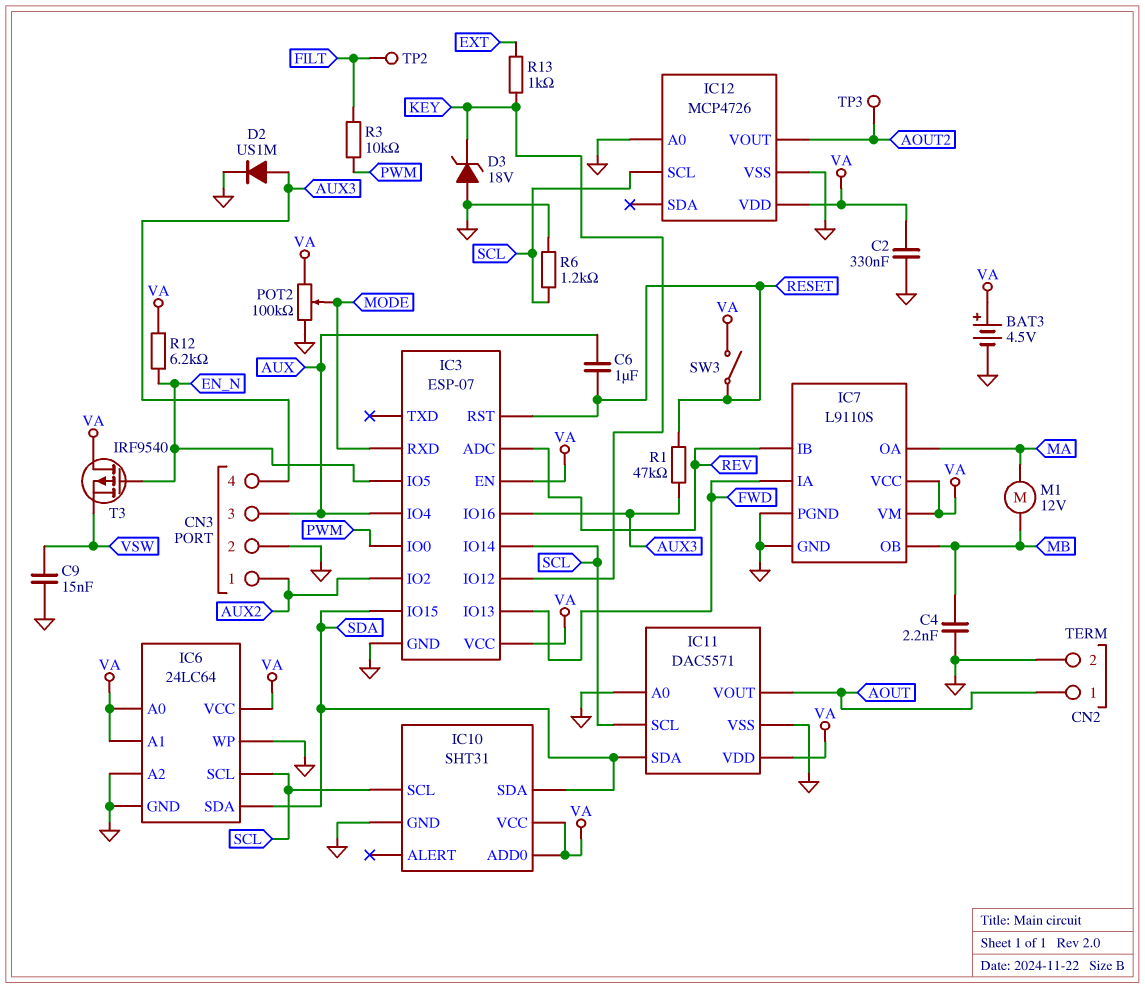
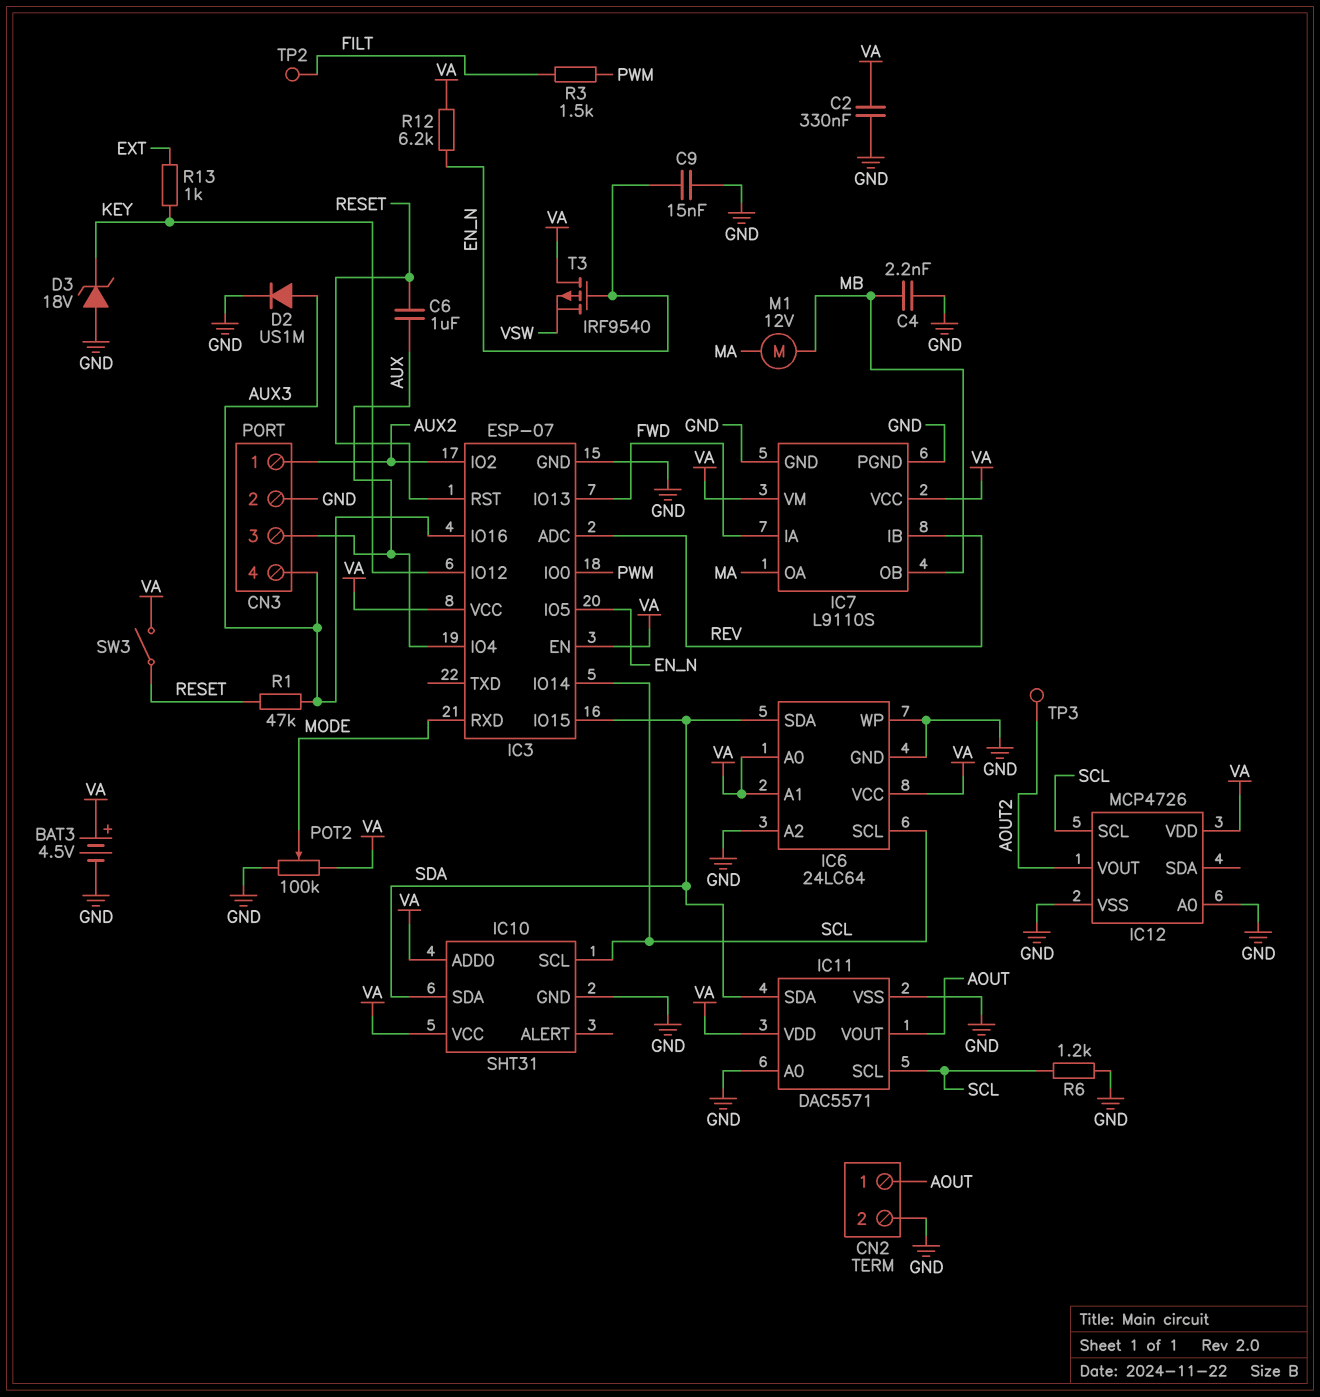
C9: 15nF (GND, VSW) -> 15nF (EN_N, GND)
R3: 10k (FILT, PWM) -> 1.5k (FILT, PWM)

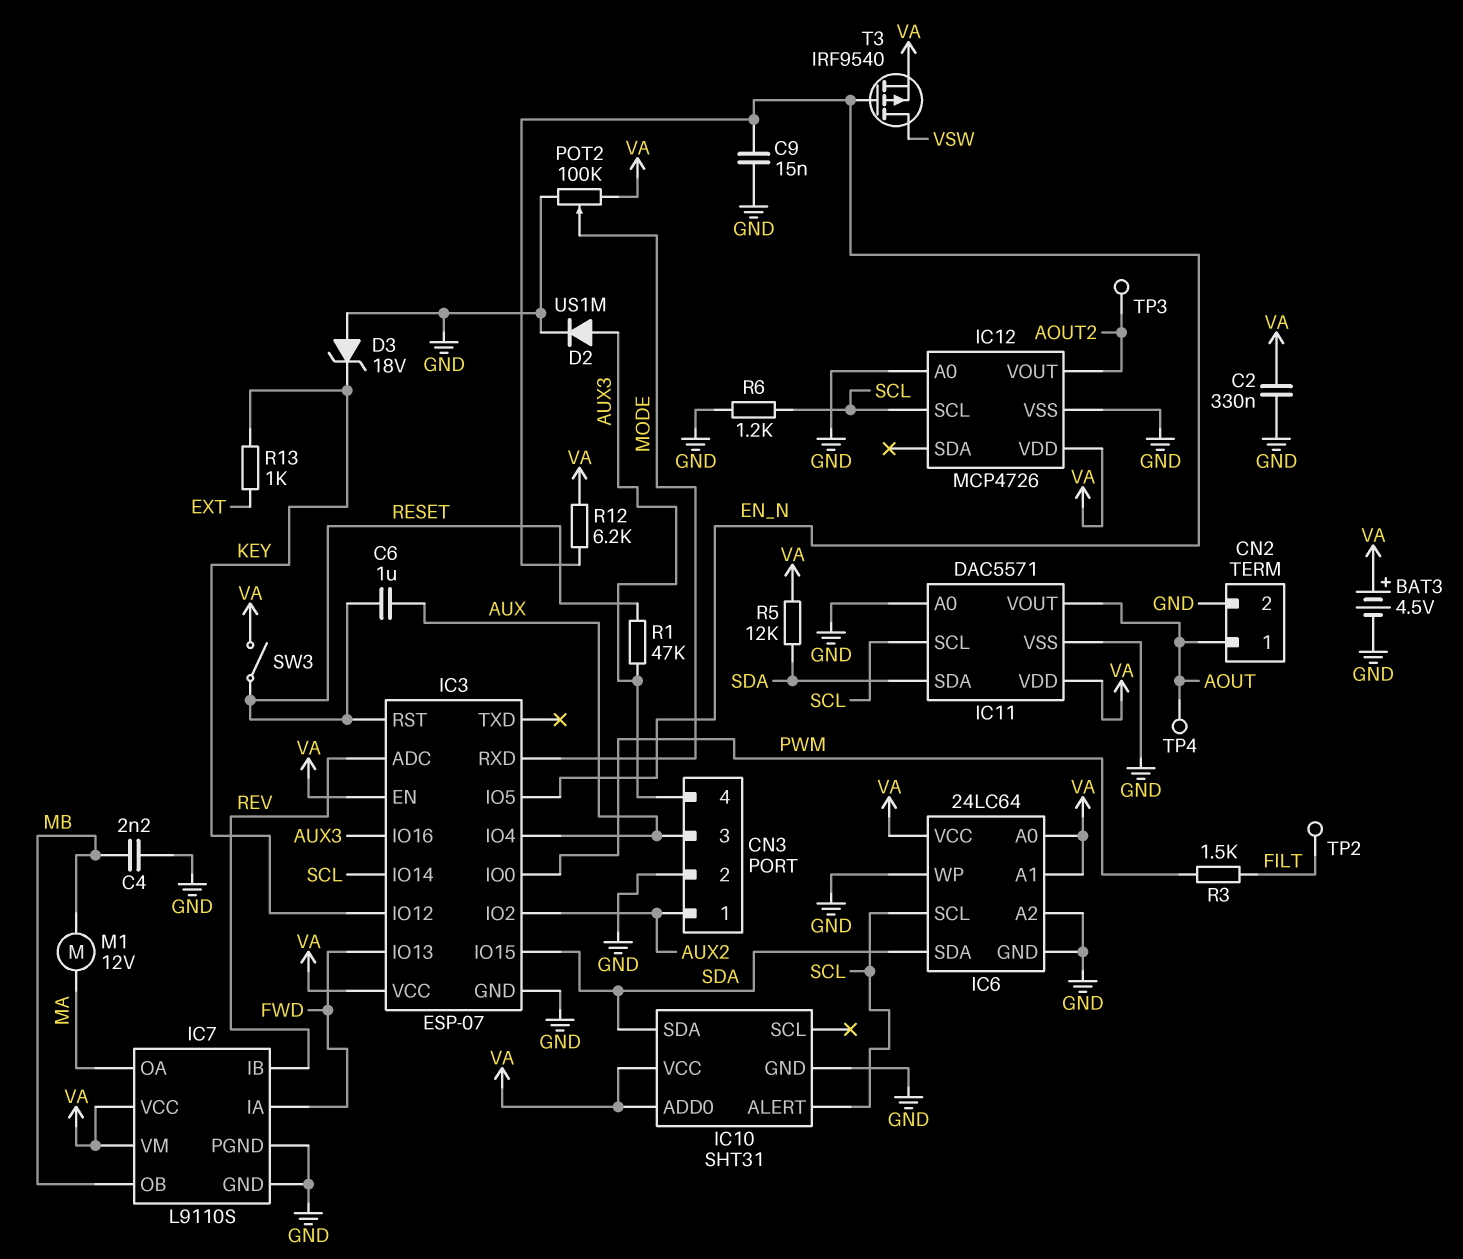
IC10 pin ALERT: none -> SCL
IC10 pin SCL: SCL -> none
R5: none -> 12k (SDA, VA)
T3: PMOS IRF9540 (G EN_N, D VA, S VSW) -> PMOS IRF9540 (G EN_N, D VSW, S VA)
TP4: none -> test point (AOUT)

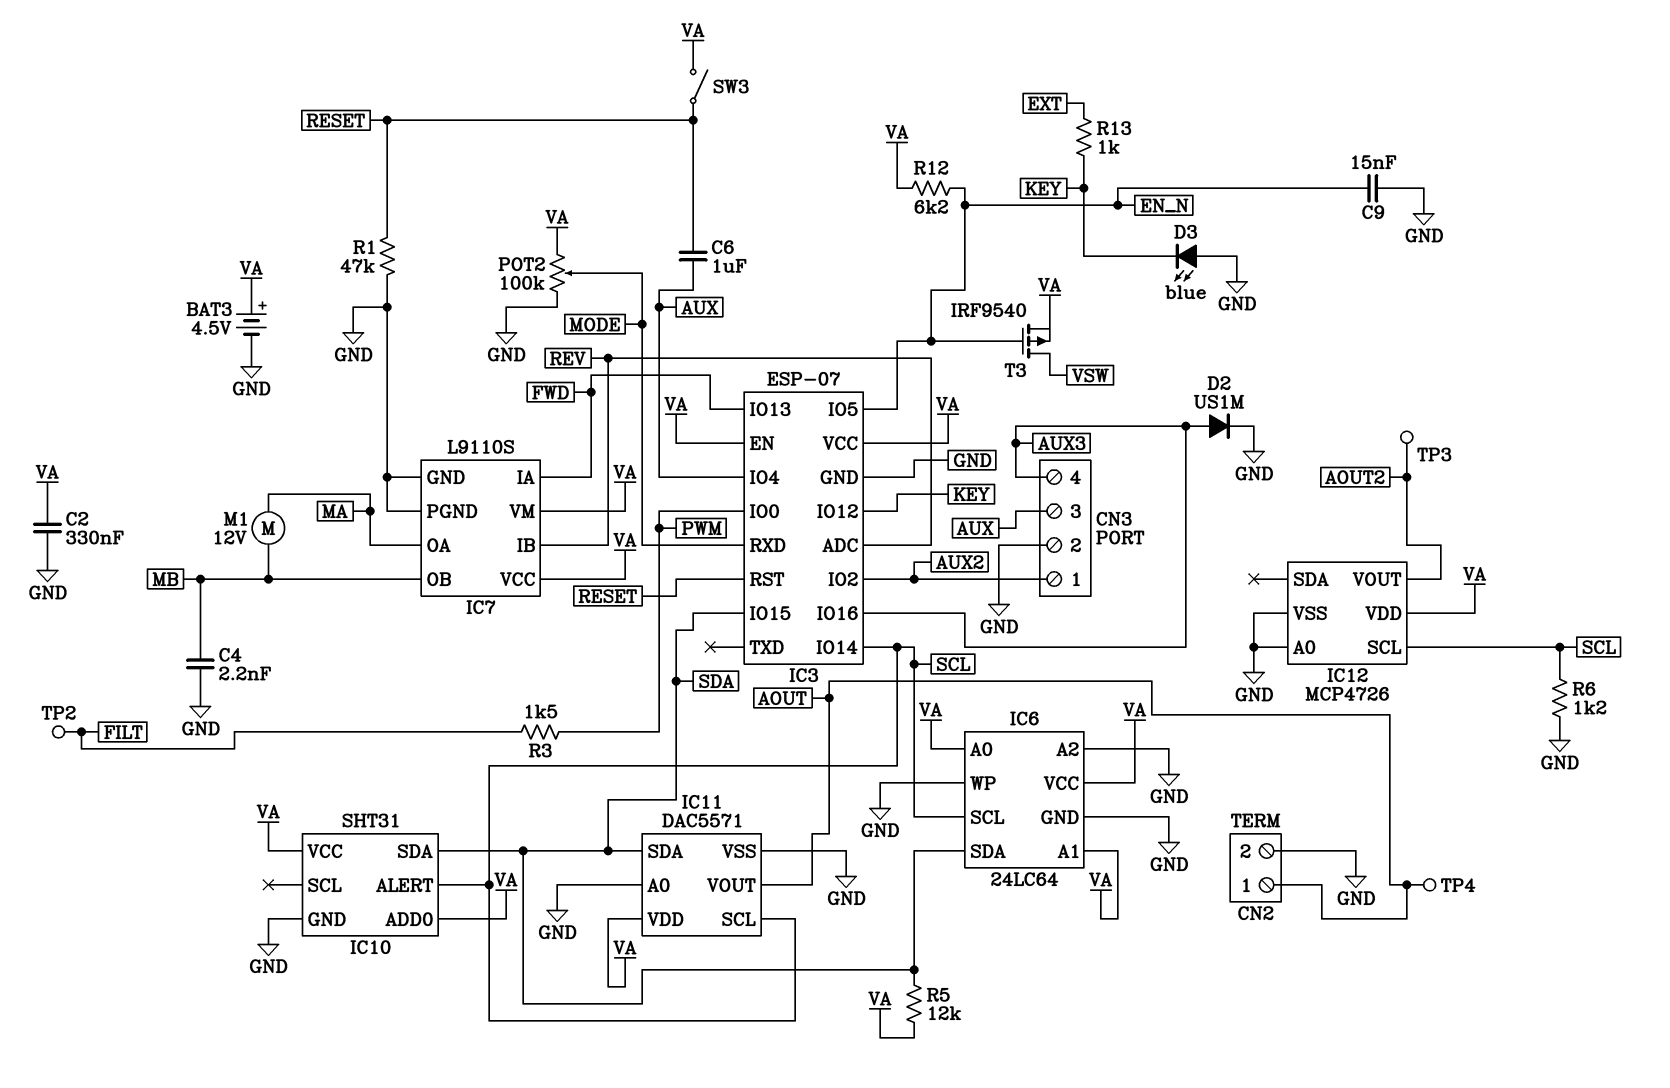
D3: zener 18V (A GND, K KEY) -> LED blue (A GND, K KEY)
R1: 47k (AUX3, RESET) -> 47k (GND, RESET)

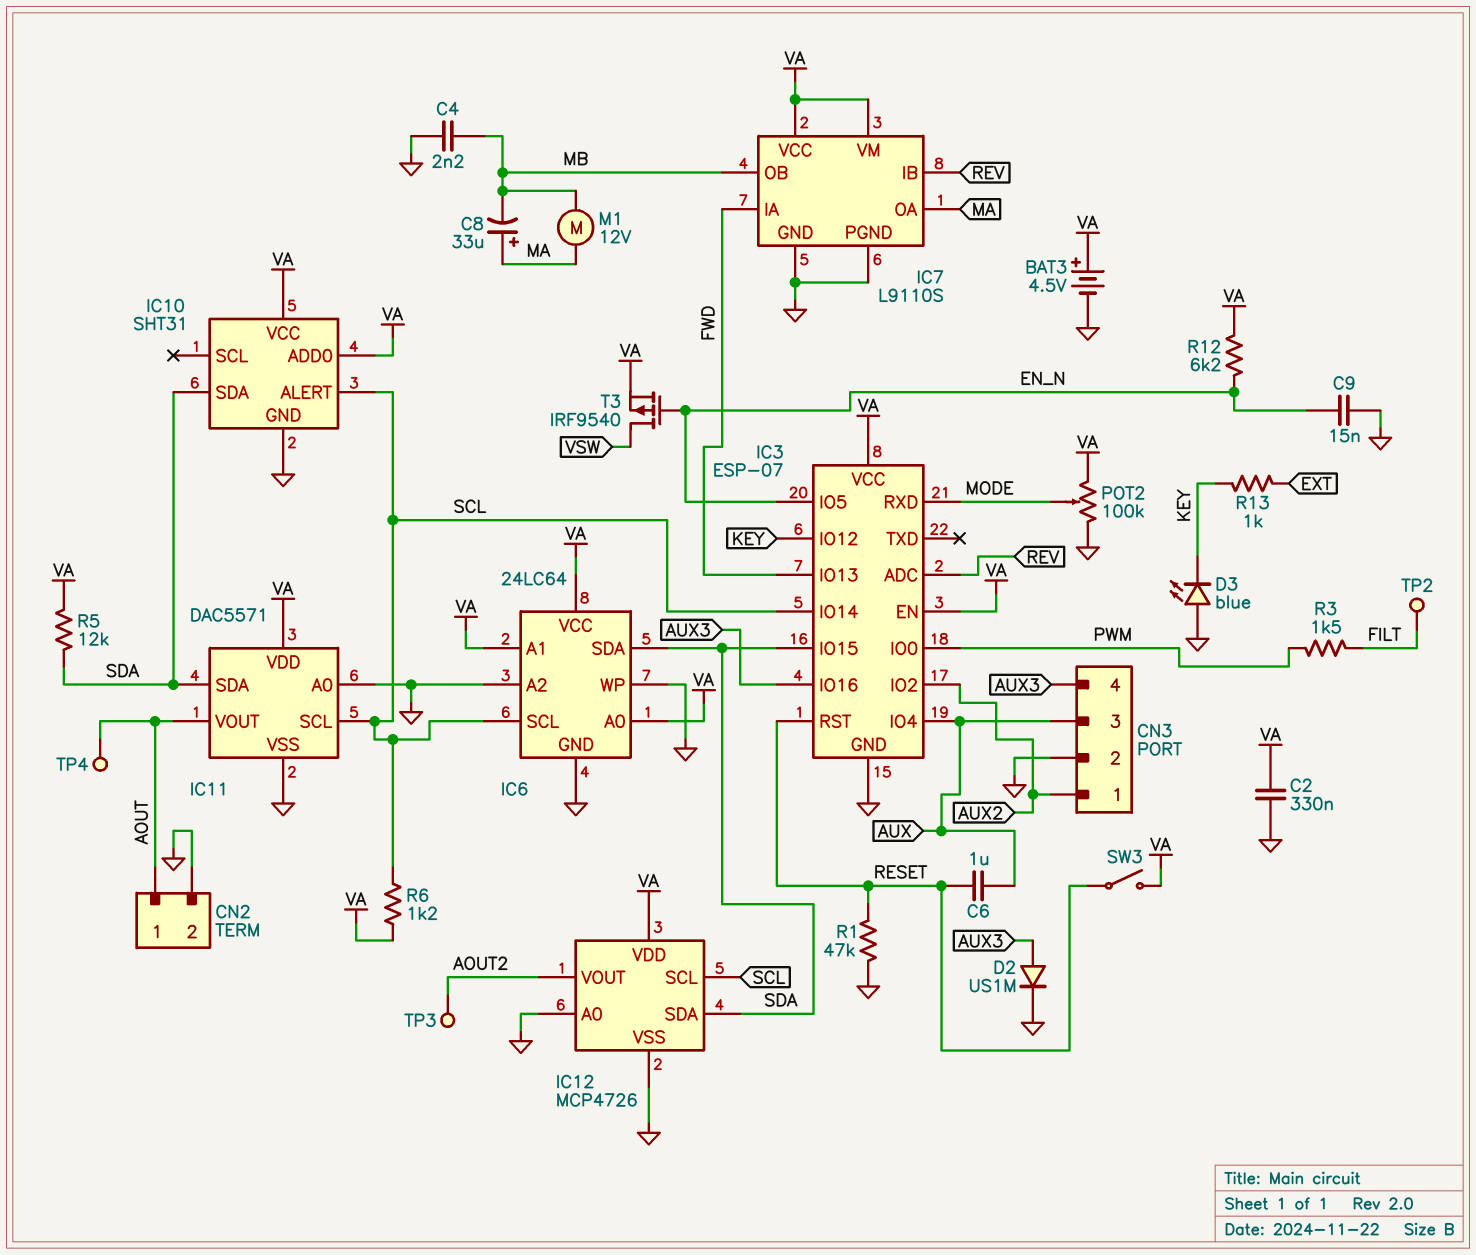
C8: none -> 33uF (plus MA, minus MB)
IC12 pin SDA: none -> SDA
R6: 1.2k (GND, SCL) -> 1.2k (SCL, VA)

